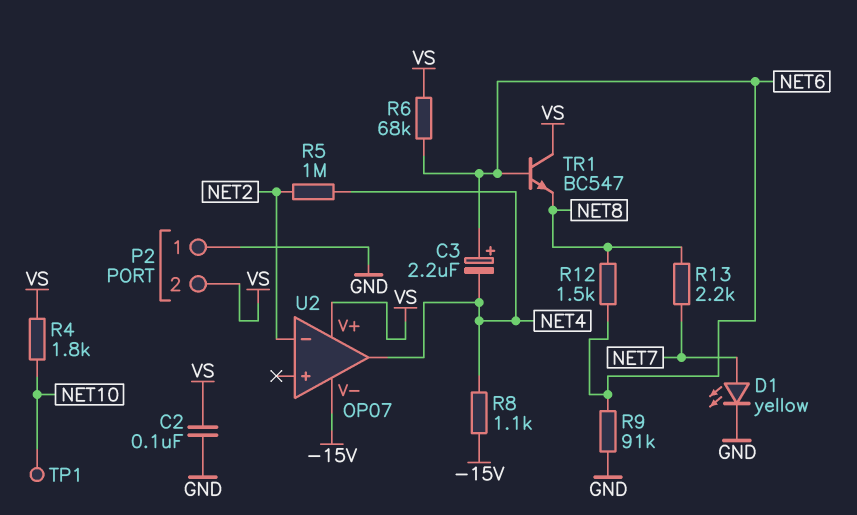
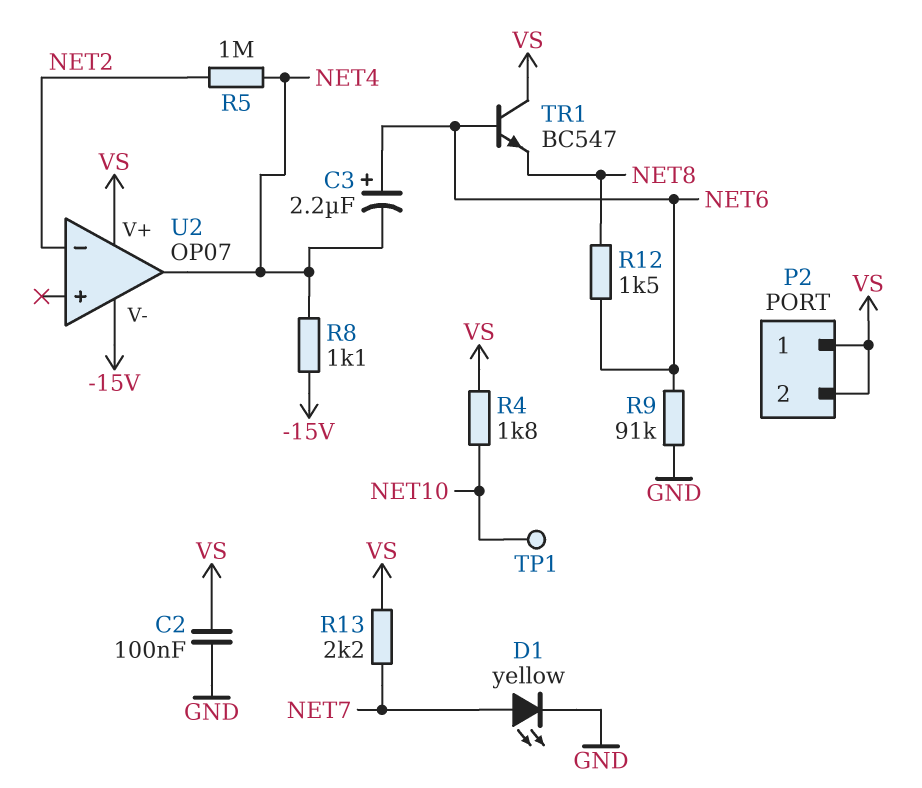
P2 pin 1: GND -> VS
R6: 68k (NET6, VS) -> none
R13: 2.2k (NET7, NET8) -> 2.2k (NET7, VS)

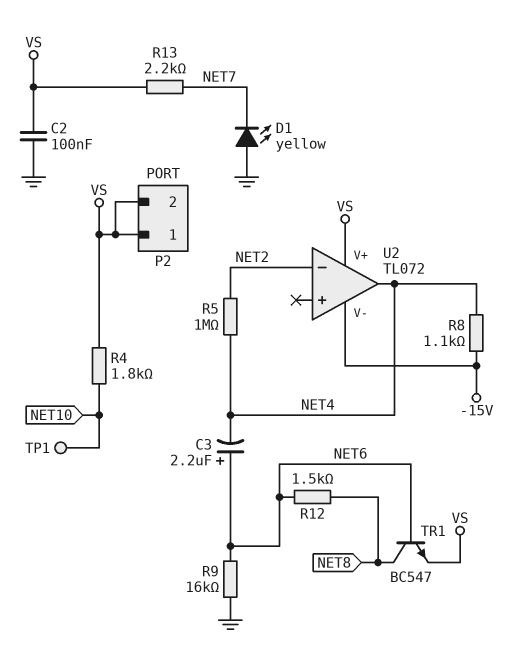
D1: LED yellow (A NET7, K GND) -> LED yellow (A GND, K NET7)
R9: 91k (GND, NET6) -> 16k (GND, NET6)
TR1: NPN BC547 (B NET6, C VS, E NET8) -> NPN BC547 (B NET6, C NET8, E VS)
U2: OP07 -> TL072

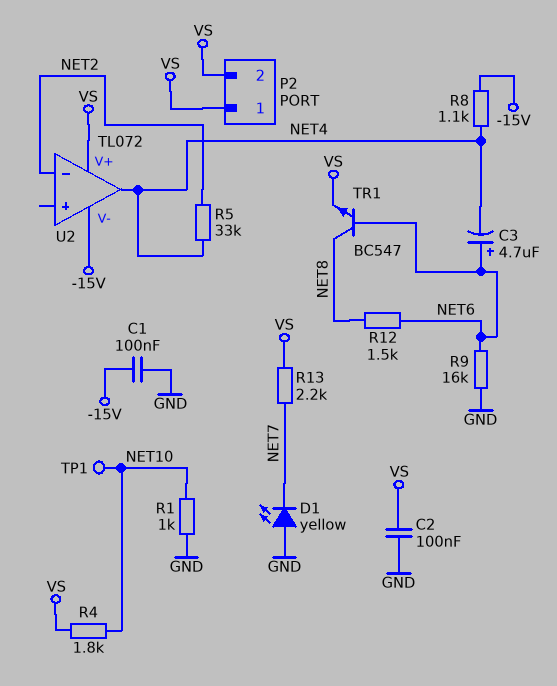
C1: none -> 100nF (-15V, GND)
C3: 2.2uF (plus NET6, minus NET4) -> 4.7uF (plus NET6, minus NET4)
R1: none -> 1k (GND, NET10)
R5: 1M (NET2, NET4) -> 33k (NET2, NET4)

